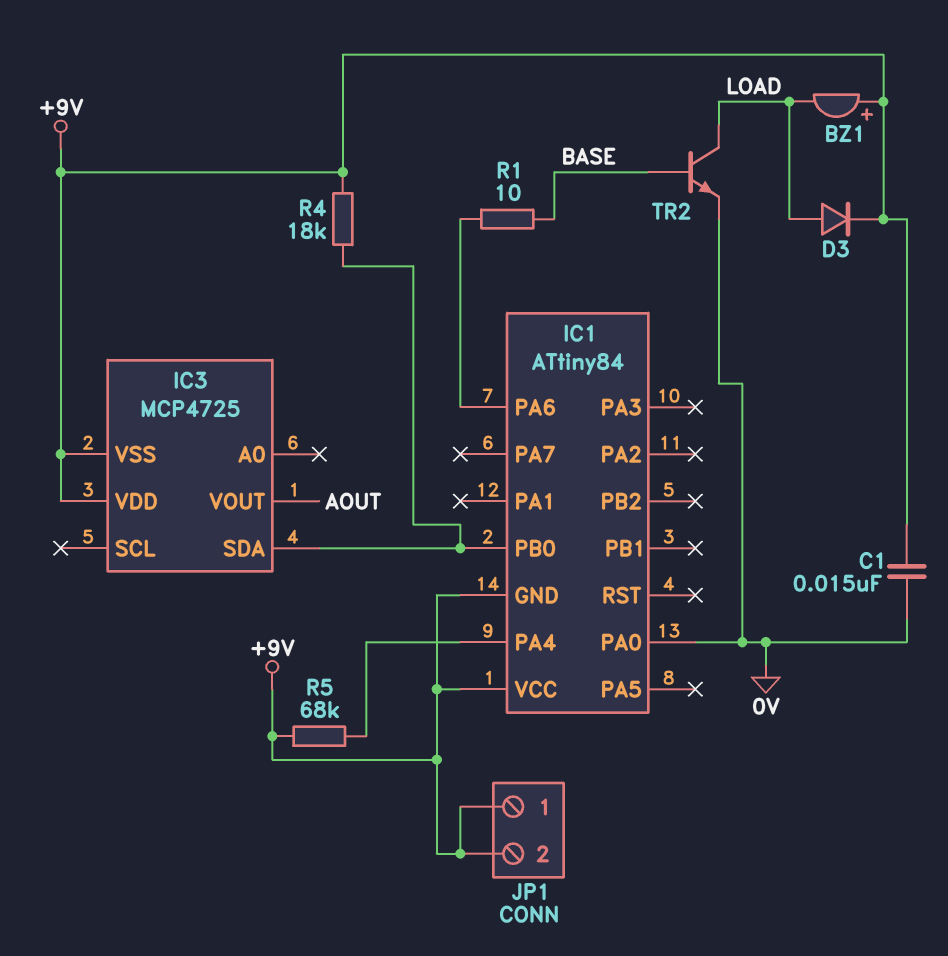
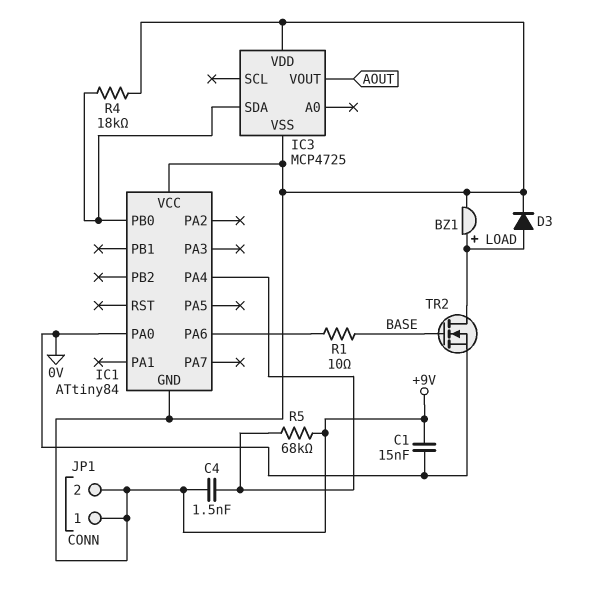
BZ1: buzzer (plus +9V, minus LOAD) -> buzzer (plus LOAD, minus +9V)
C4: none -> 1.5nF (+9V, IC1/PA4)
TR2: NPN (B BASE, C LOAD, E 0V) -> NMOS (G BASE, D LOAD, S 0V)

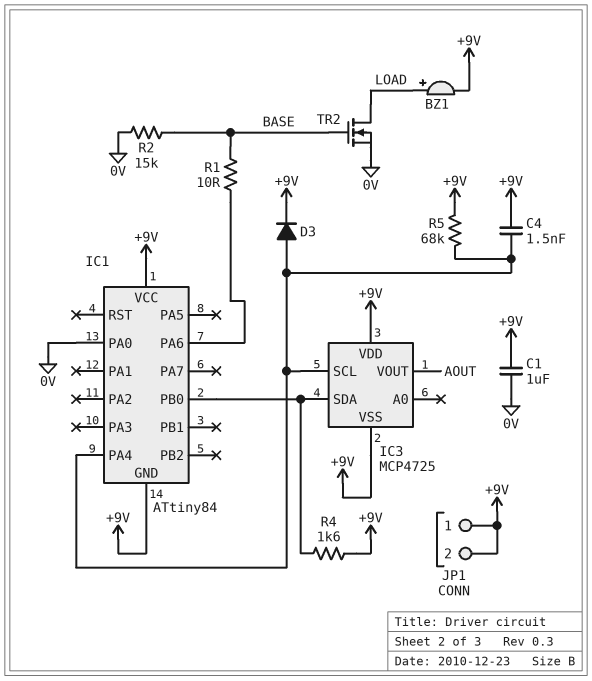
C1: 15nF (+9V, 0V) -> 1uF (+9V, 0V)
D3: diode (A LOAD, K +9V) -> diode (A IC1/PA4, K +9V)
IC3 pin SCL: none -> IC1/PA4
R2: none -> 15k (0V, BASE)
R4: 18k (+9V, IC1/PB0) -> 1.6k (+9V, IC1/PB0)

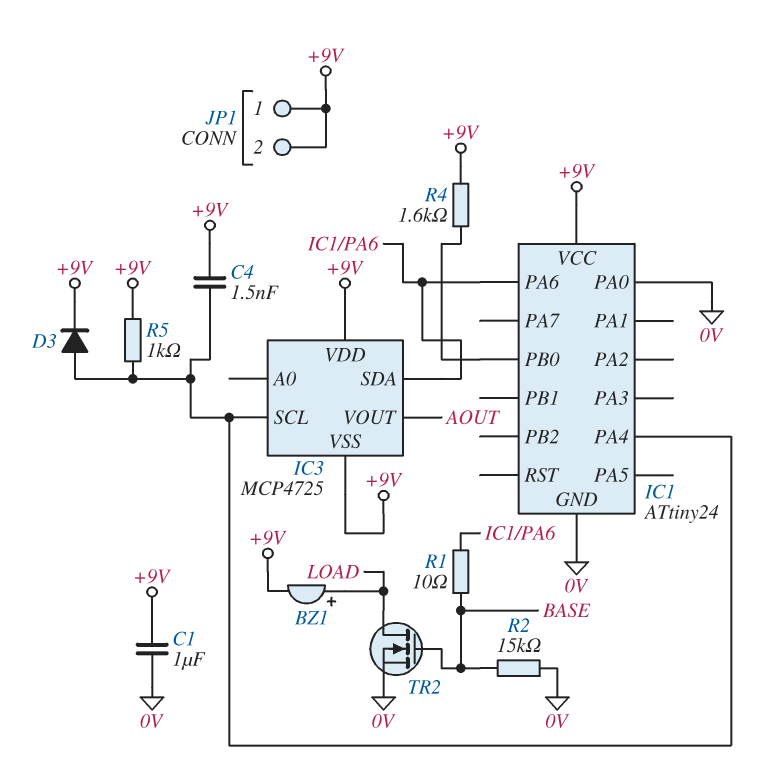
IC1: ATtiny84 -> ATtiny24
IC1 pin GND: +9V -> 0V
IC3 pin SDA: IC1/PB0 -> IC1/PA6
R5: 68k (+9V, IC1/PA4) -> 1k (+9V, IC1/PA4)

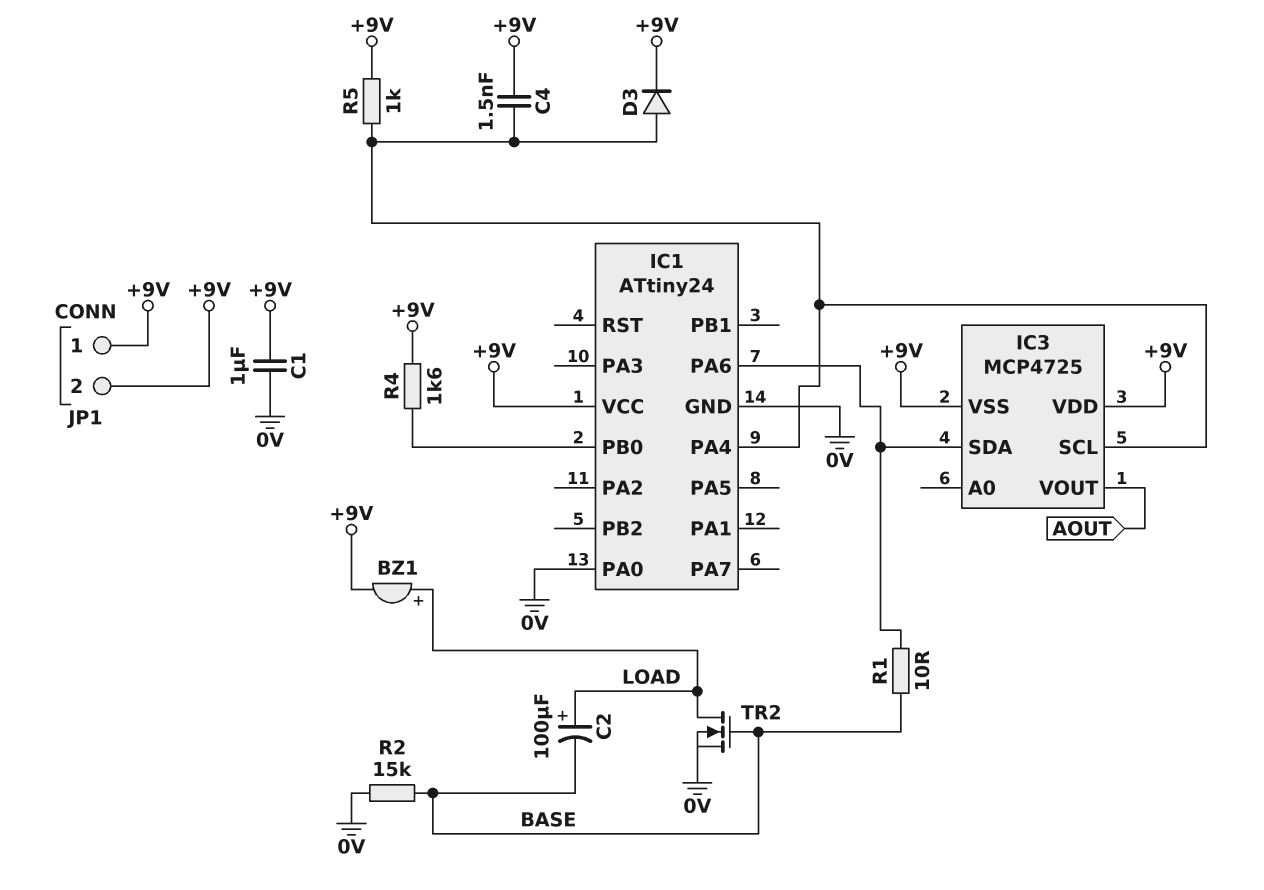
C2: none -> 100uF (plus LOAD, minus BASE)

